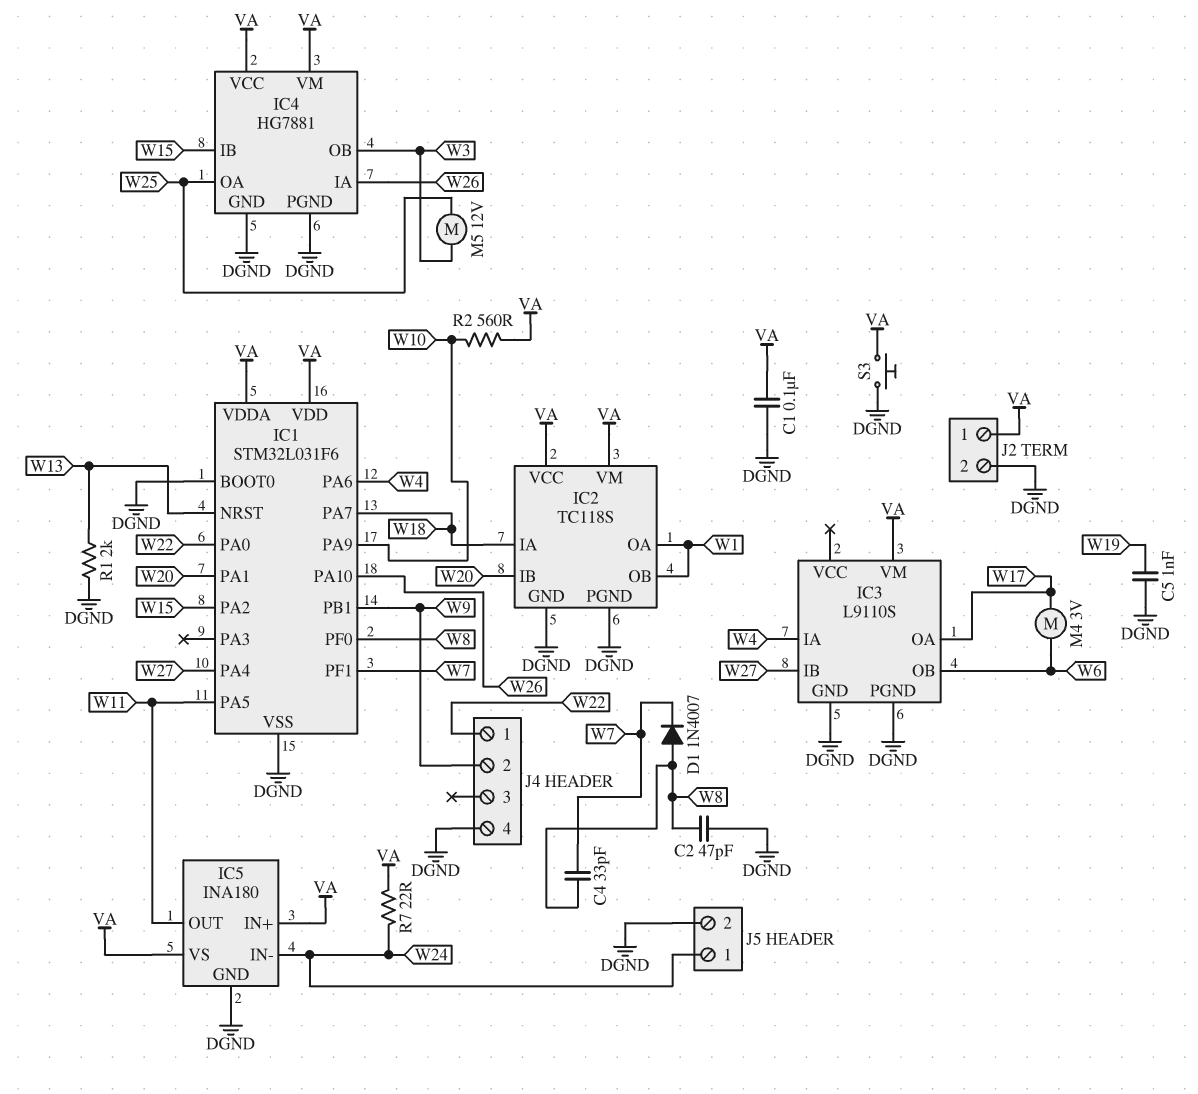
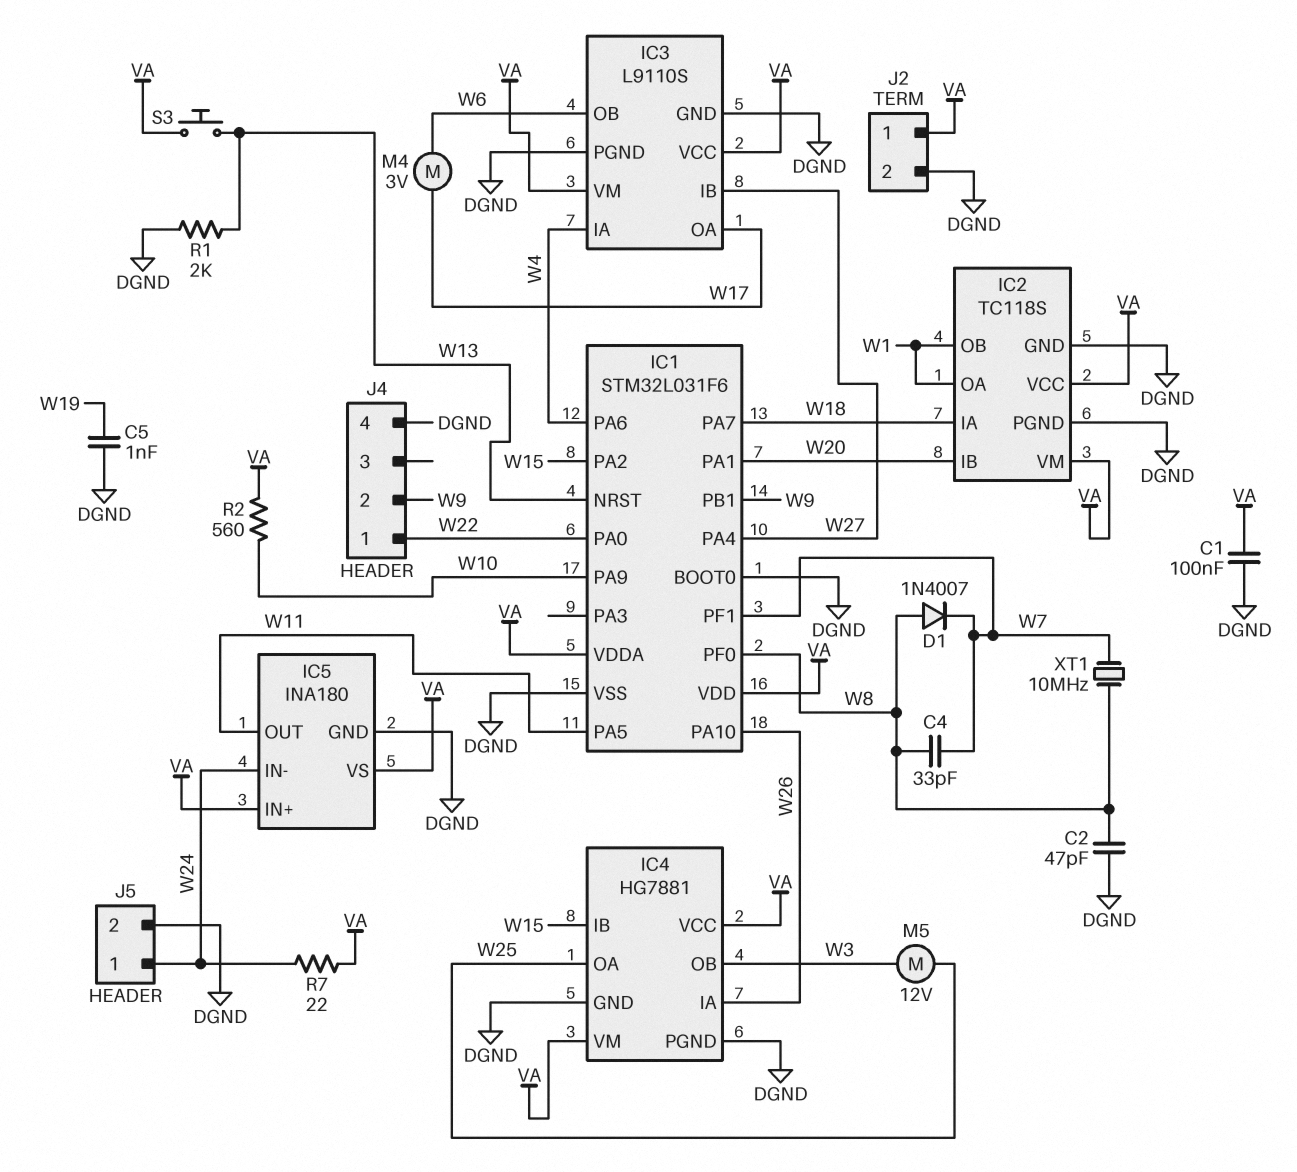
IC3 pin VCC: none -> VA
S3: button (DGND, VA) -> button (VA, W13)
XT1: none -> 10MHz (W7, W8)

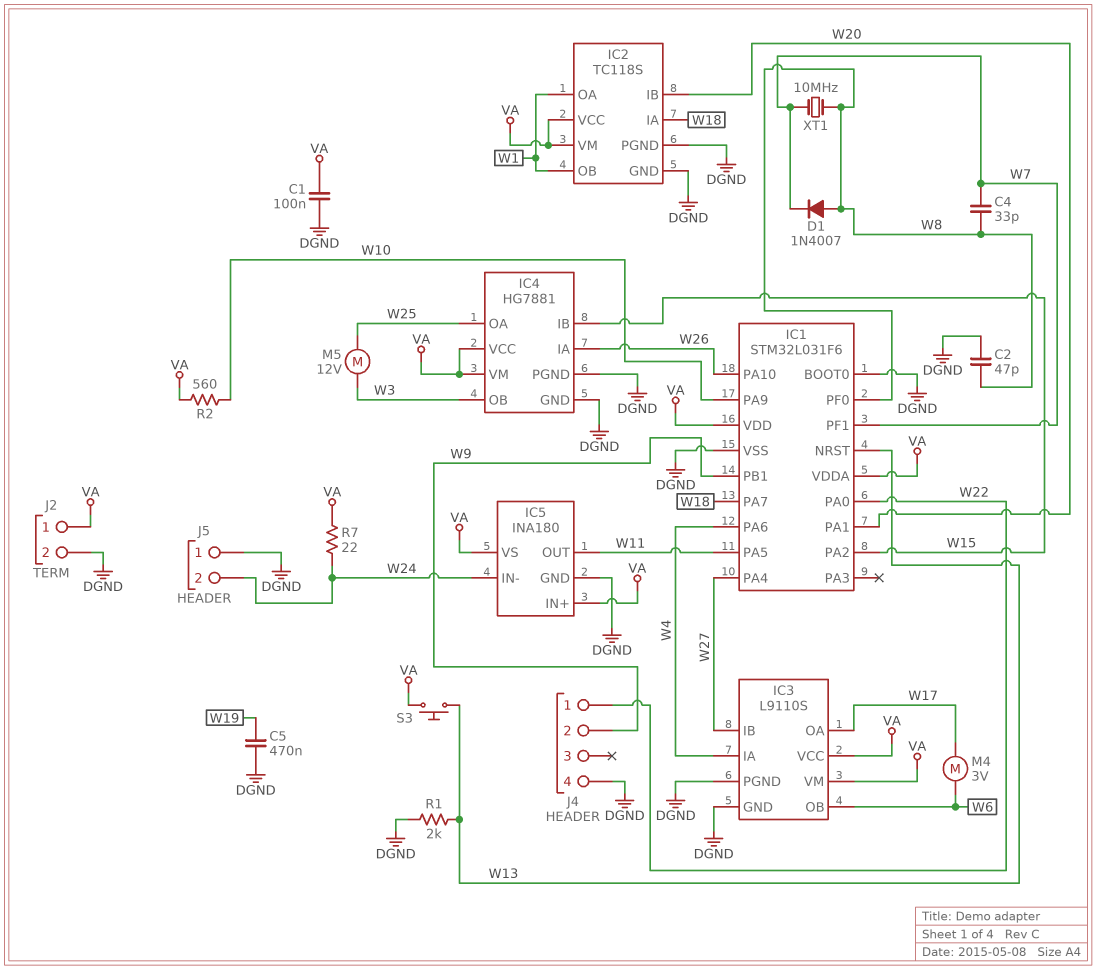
C5: 1nF (DGND, W19) -> 470nF (DGND, W19)
J5 pin 1: W24 -> DGND
J5 pin 2: DGND -> W24

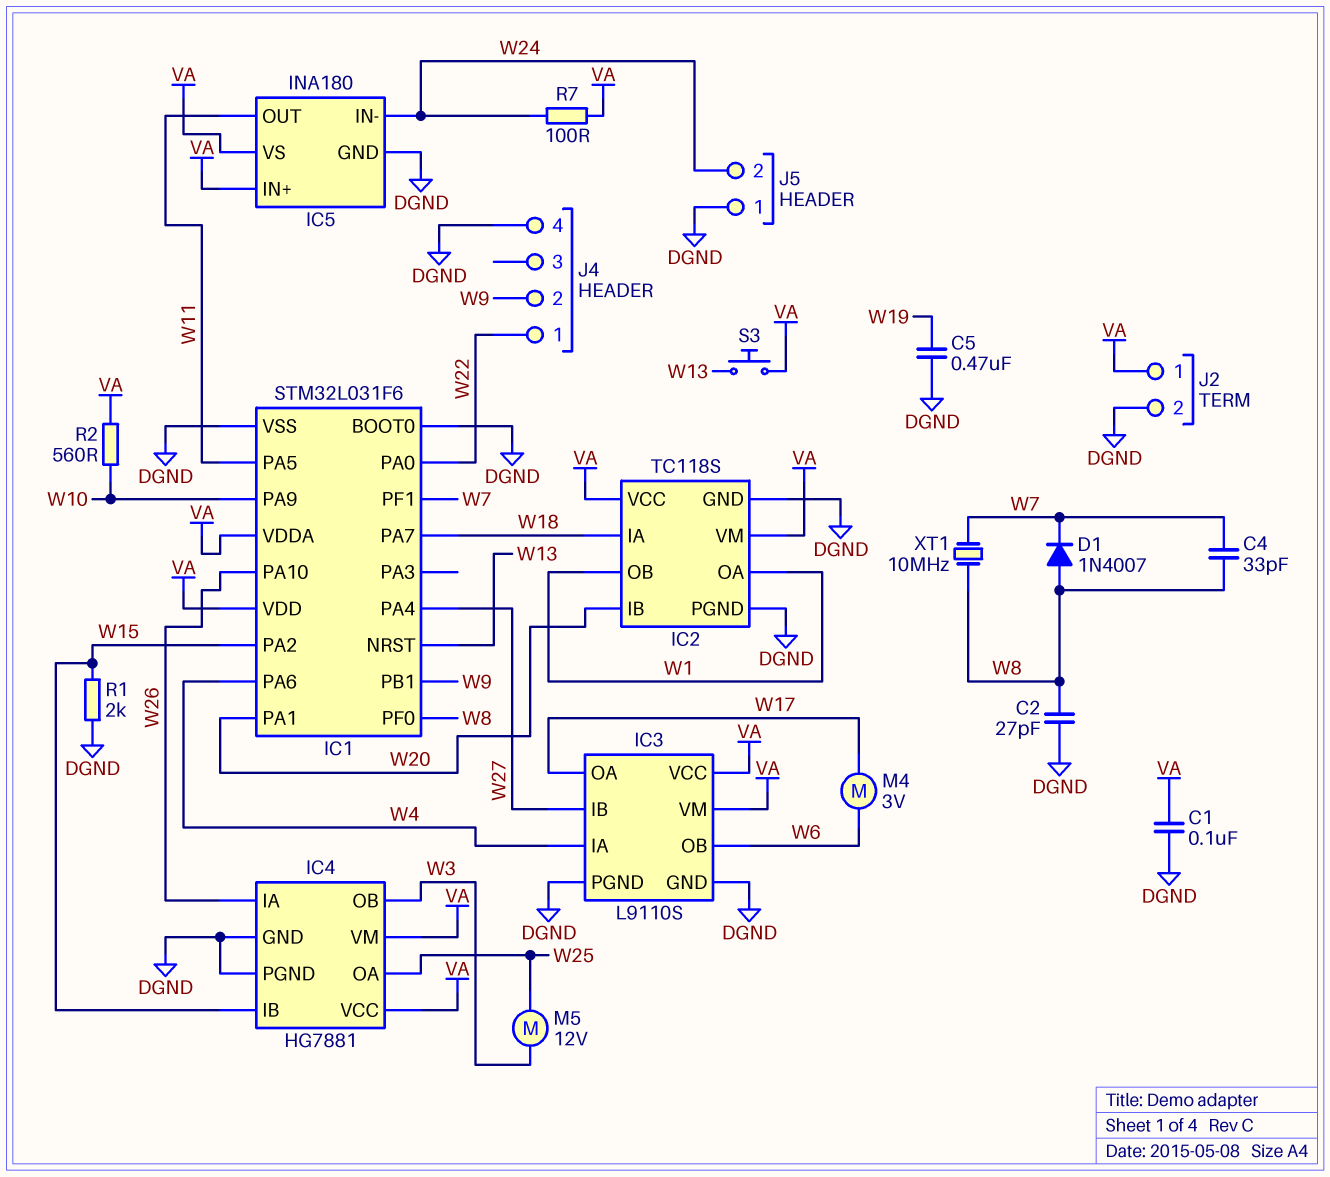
C2: 47pF (DGND, W8) -> 27pF (DGND, W8)
R1: 2k (DGND, W13) -> 2k (DGND, W15)
R7: 22 (VA, W24) -> 100 (VA, W24)

